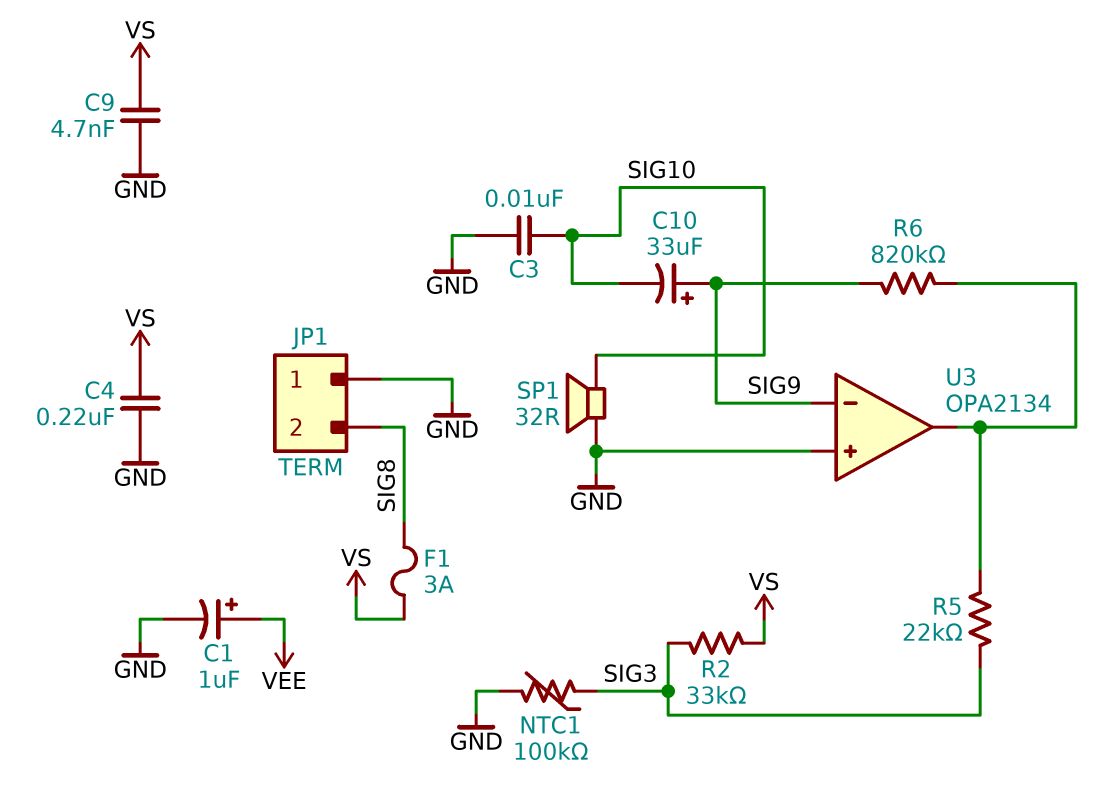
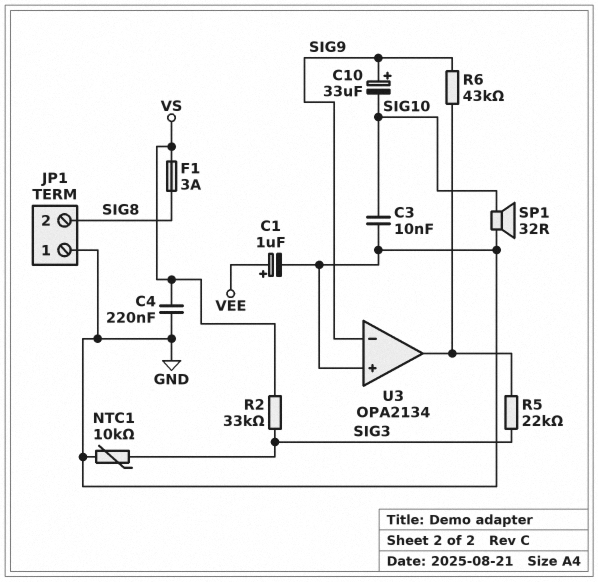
C9: 4.7nF (GND, VS) -> none
NTC1: 100k (GND, SIG3) -> 10k (GND, SIG3)
R6: 820k (SIG9, U3/out) -> 43k (SIG9, U3/out)

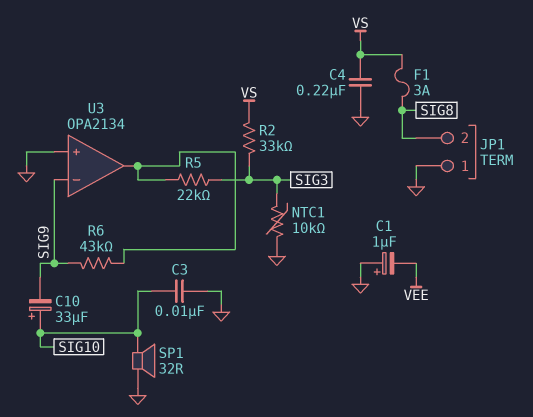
C1: 1uF (plus VEE, minus GND) -> 1uF (plus GND, minus VEE)
C10: 33uF (plus SIG9, minus SIG10) -> 33uF (plus SIG10, minus SIG9)

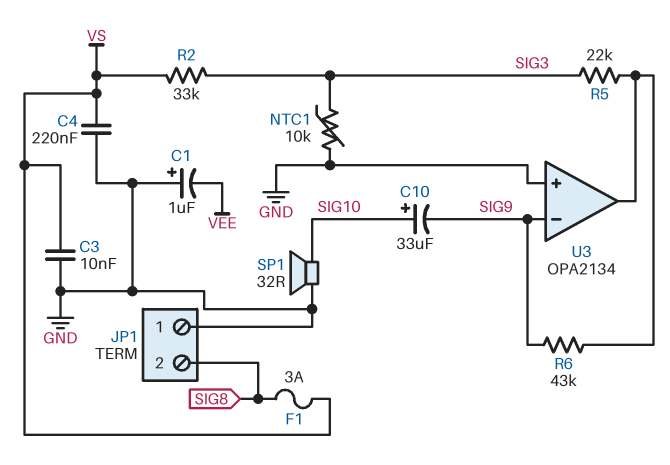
C3: 10nF (GND, SIG10) -> 10nF (GND, VS)

